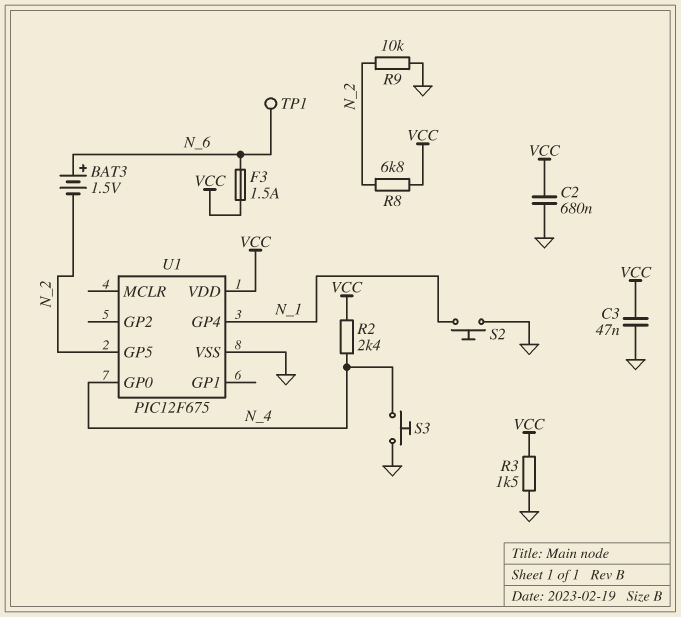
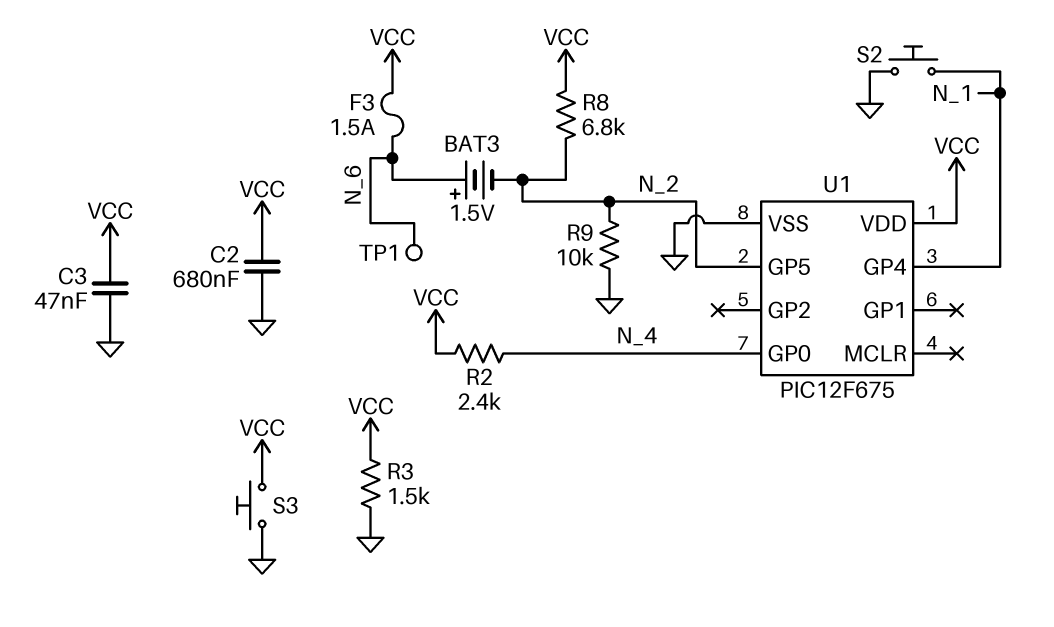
S3: button (GND, N_4) -> button (GND, VCC)

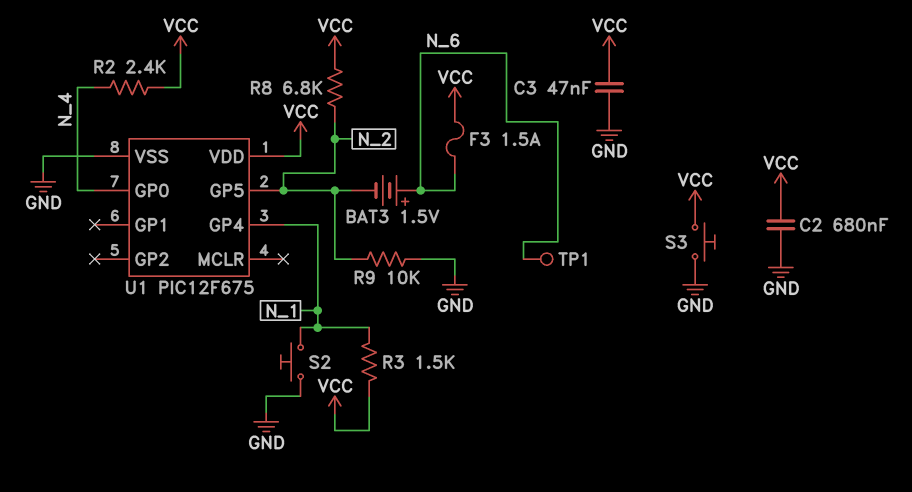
R3: 1.5k (GND, VCC) -> 1.5k (N_1, VCC)

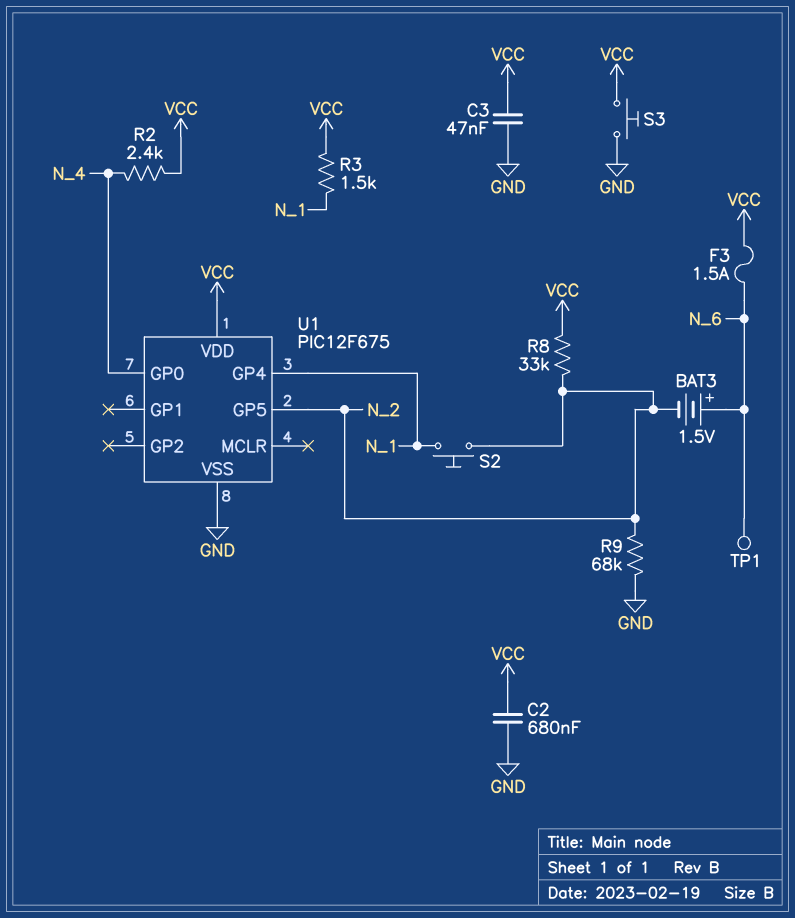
R8: 6.8k (N_2, VCC) -> 33k (N_2, VCC)
R9: 10k (GND, N_2) -> 68k (GND, N_2)
S2: button (GND, N_1) -> button (N_1, N_2)

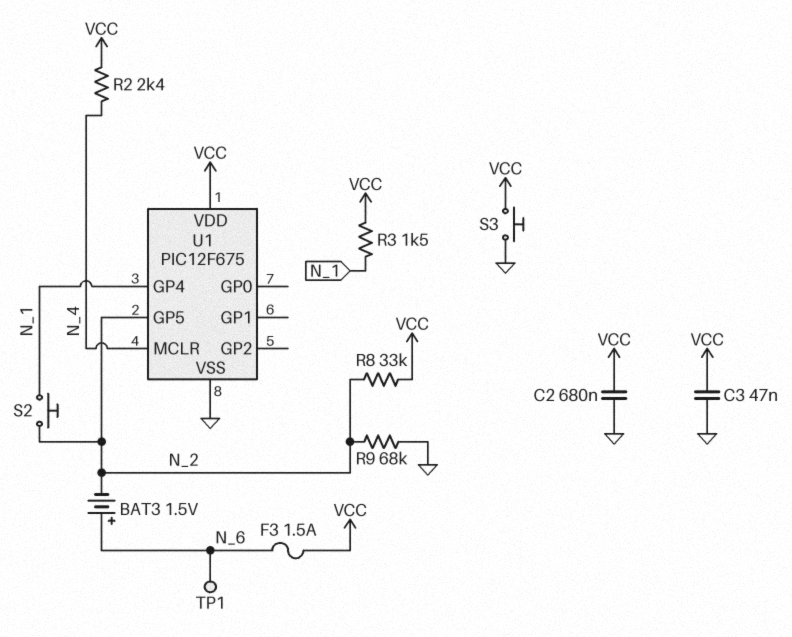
U1 pin GP0: N_4 -> none
U1 pin MCLR: none -> N_4

